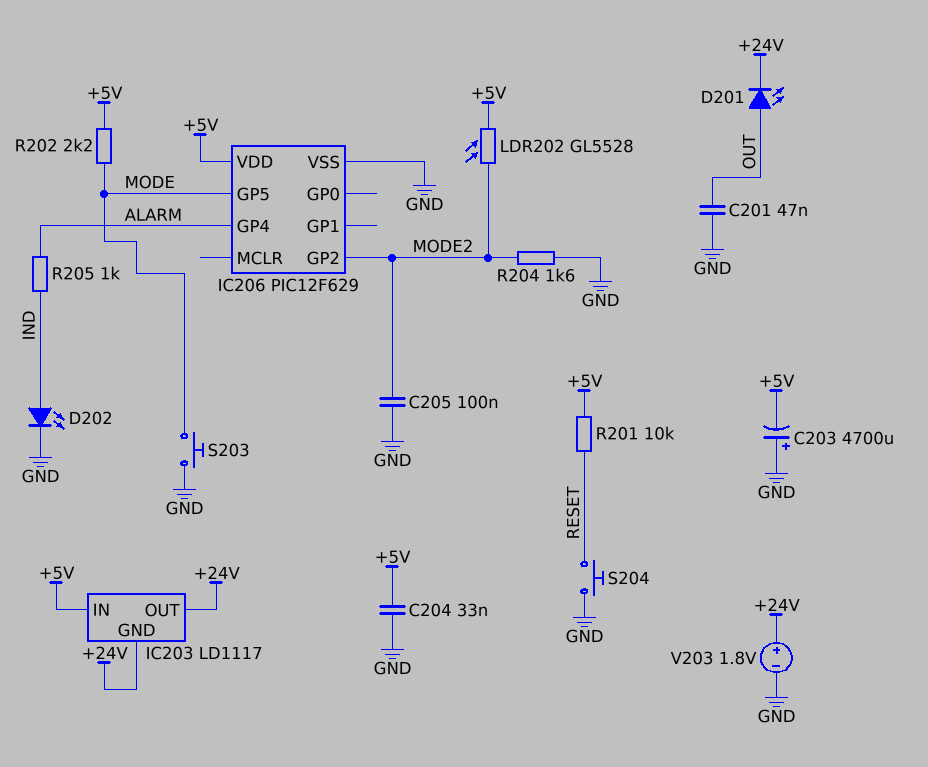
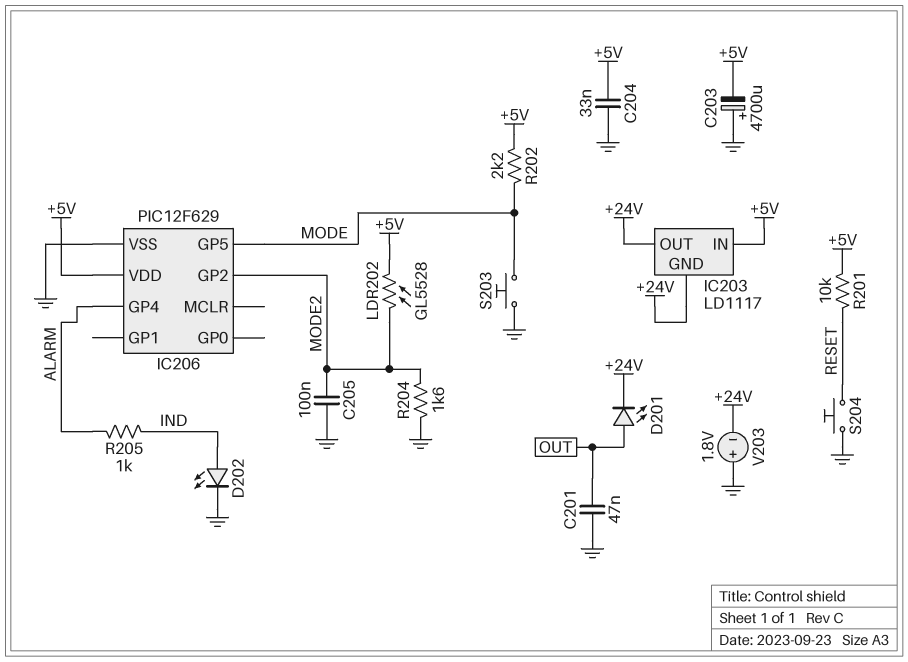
V203: 1.8V (plus +24V, minus GND) -> 1.8V (plus GND, minus +24V)

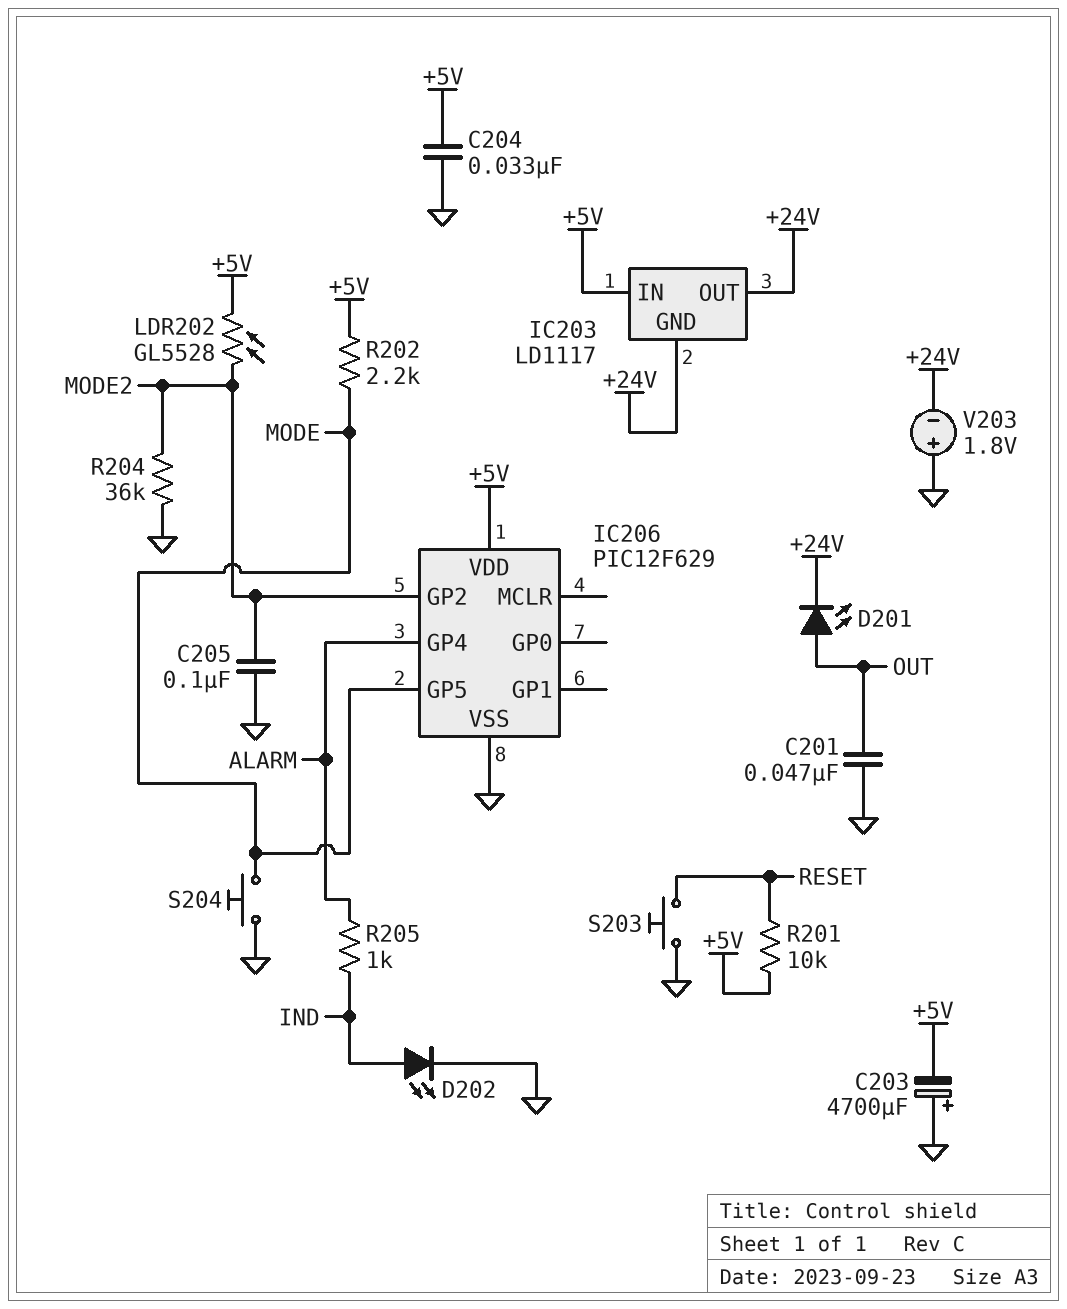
R204: 1.6k (GND, MODE2) -> 36k (GND, MODE2)
S203: button (GND, MODE) -> button (GND, RESET)
S204: button (GND, RESET) -> button (GND, MODE)

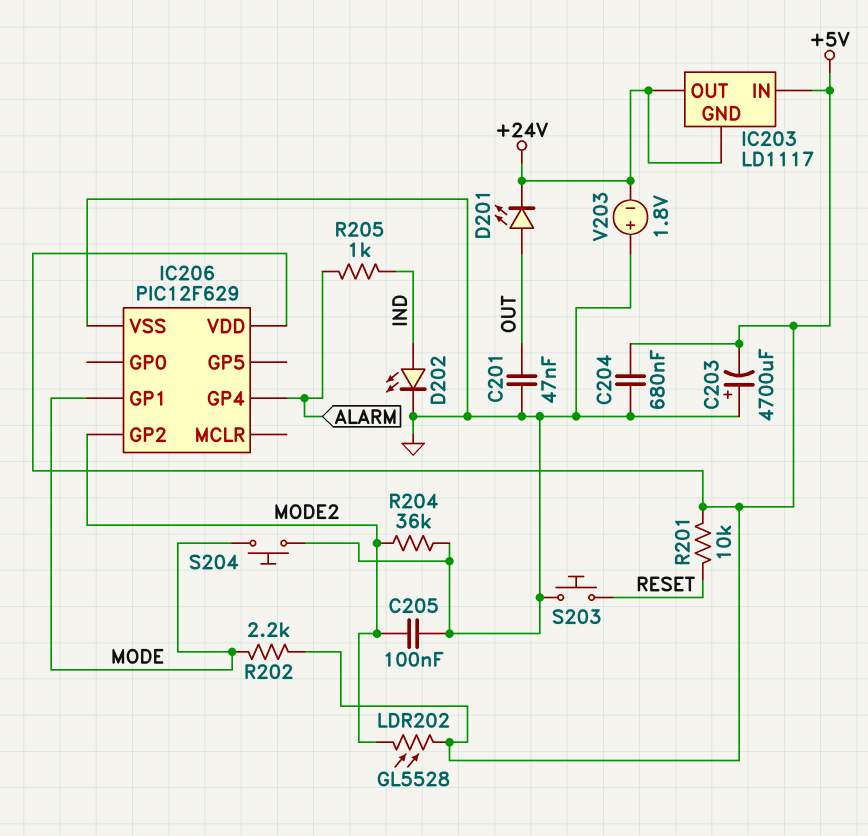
C204: 33nF (+5V, GND) -> 680nF (+5V, GND)
IC206 pin GP1: none -> MODE
IC206 pin GP5: MODE -> none

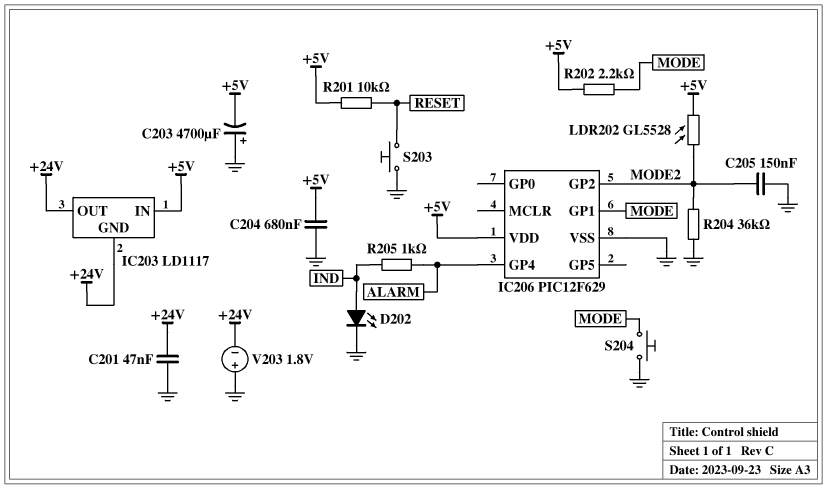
C201: 47nF (GND, OUT) -> 47nF (+24V, GND)
C205: 100nF (GND, MODE2) -> 150nF (GND, MODE2)
D201: LED (A OUT, K +24V) -> none

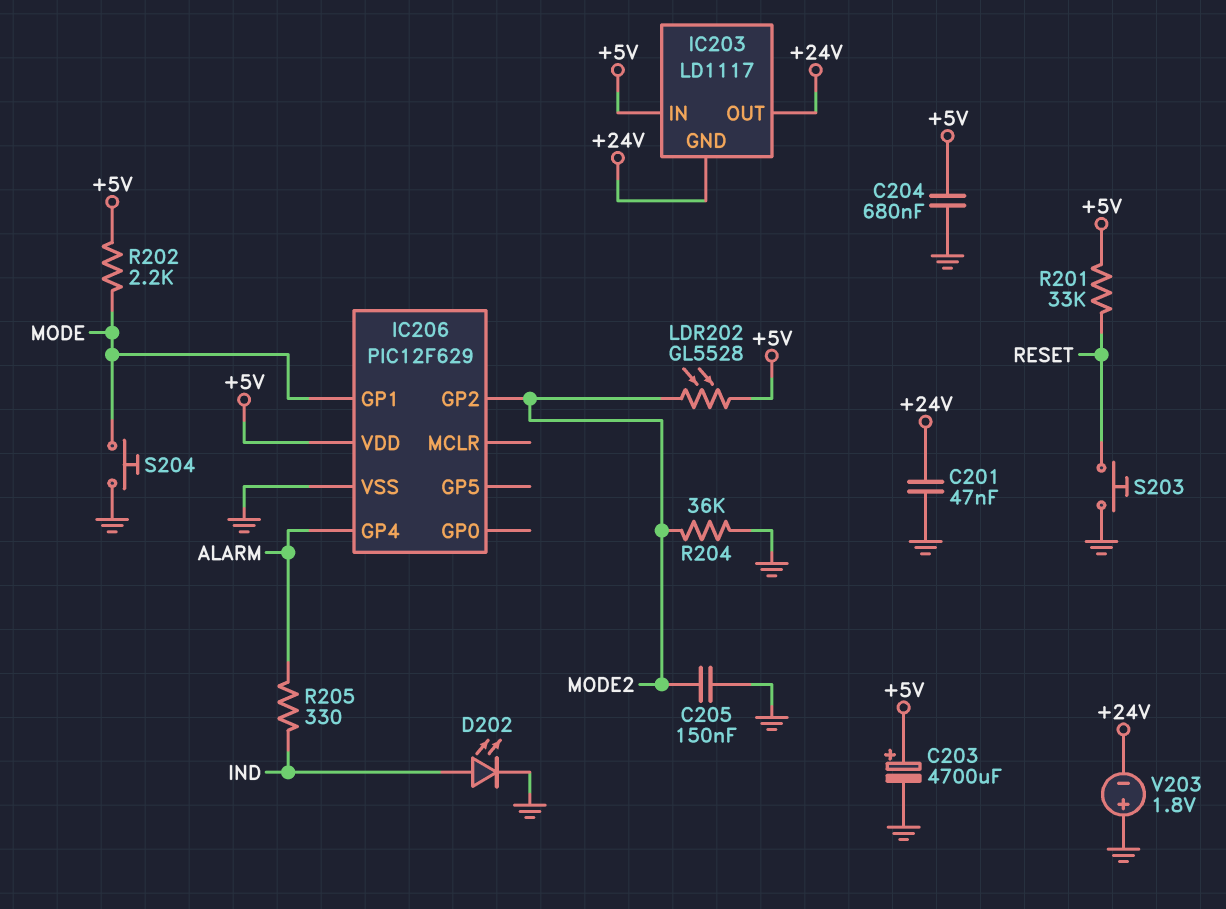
C203: 4700uF (plus GND, minus +5V) -> 4700uF (plus +5V, minus GND)
R201: 10k (+5V, RESET) -> 33k (+5V, RESET)
R205: 1k (ALARM, IND) -> 330 (ALARM, IND)

